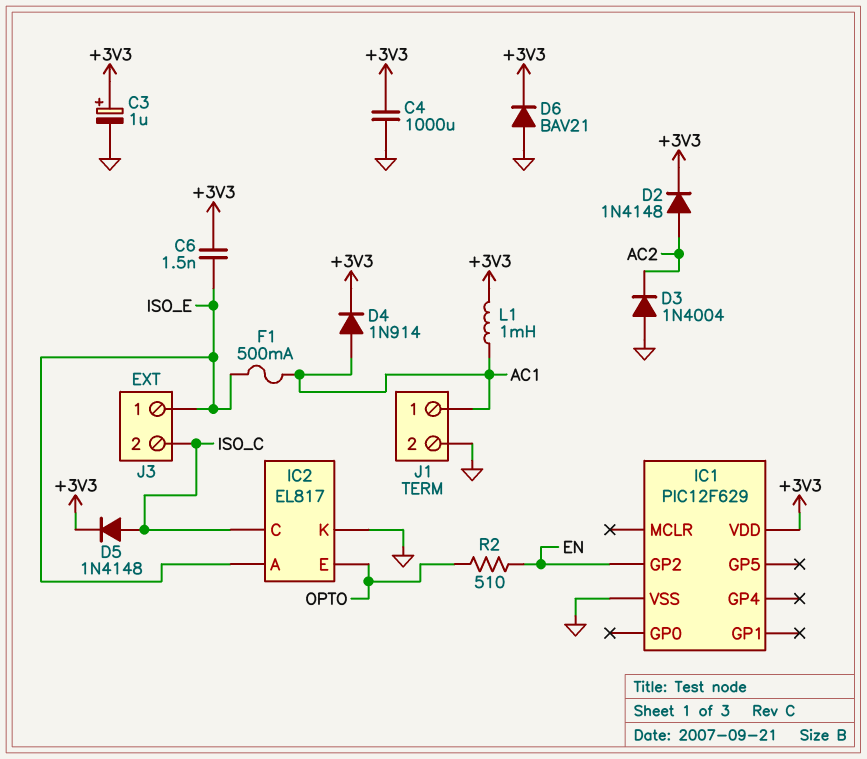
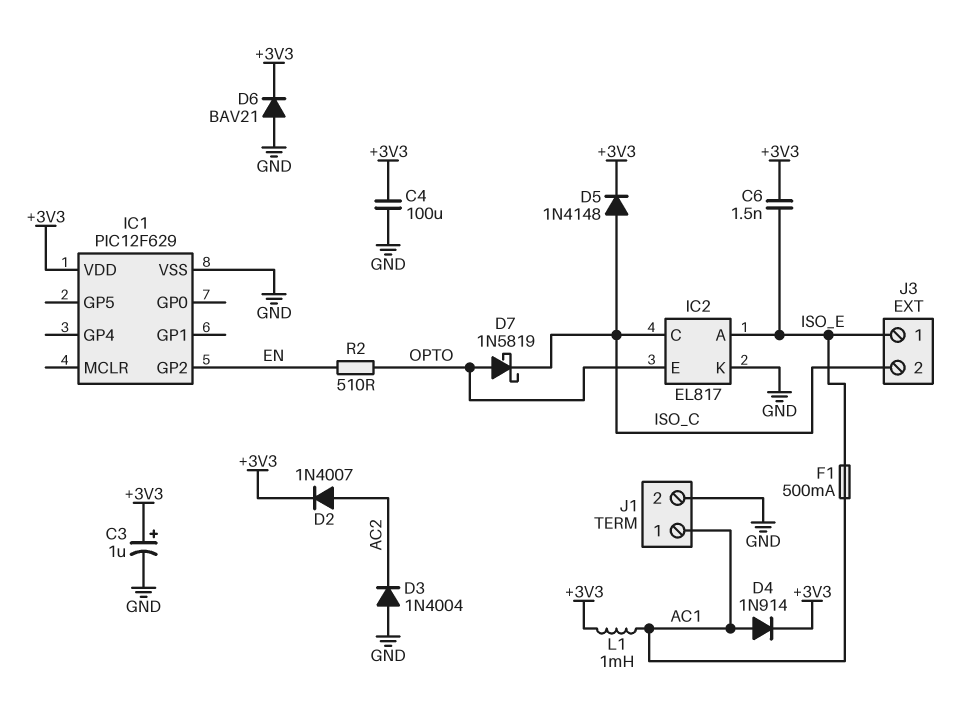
C4: 1000uF (+3V3, GND) -> 100uF (+3V3, GND)
D2: diode 1N4148 (A AC2, K +3V3) -> diode 1N4007 (A AC2, K +3V3)
D7: none -> schottky 1N5819 (A OPTO, K ISO_C)

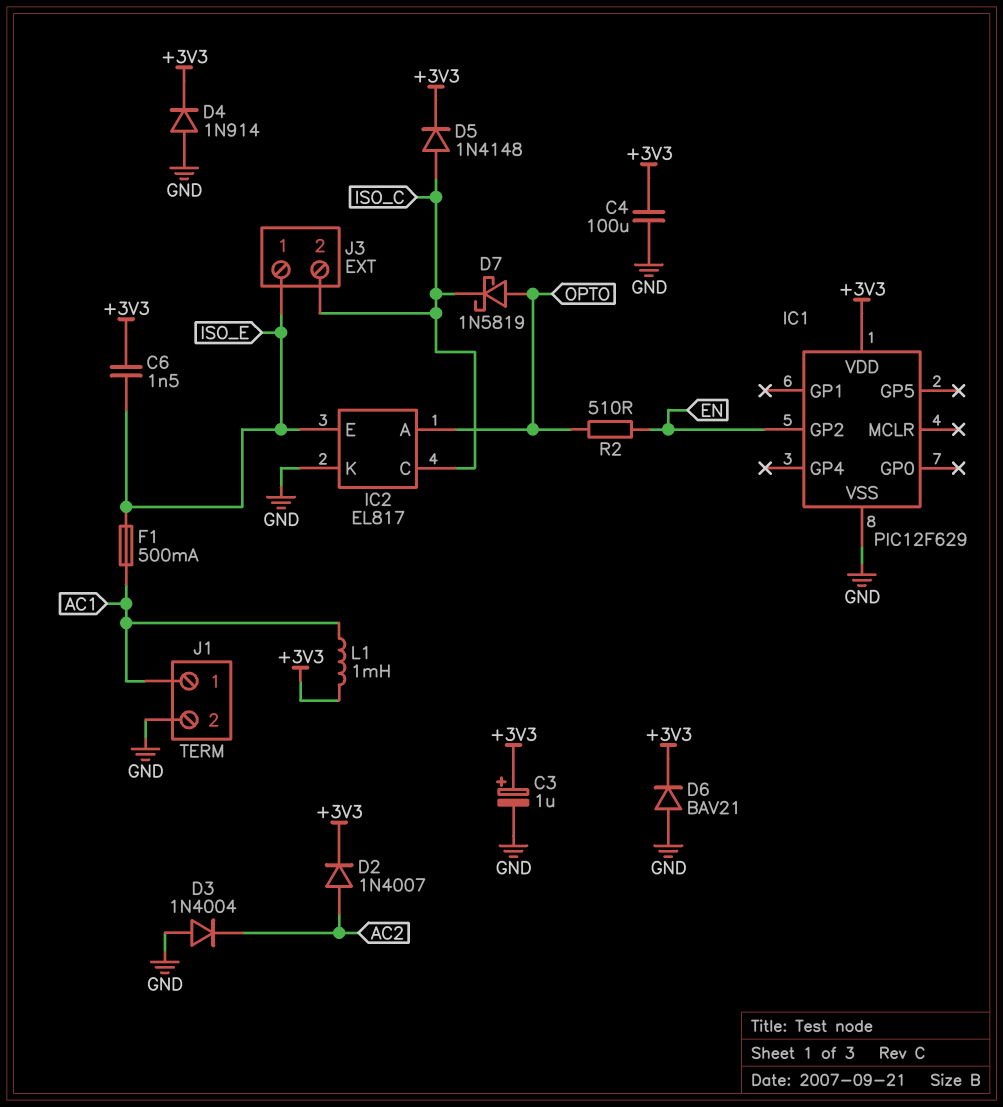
D4: diode 1N914 (A AC1, K +3V3) -> diode 1N914 (A GND, K +3V3)
IC2 pin A: ISO_E -> OPTO
IC2 pin E: OPTO -> ISO_E

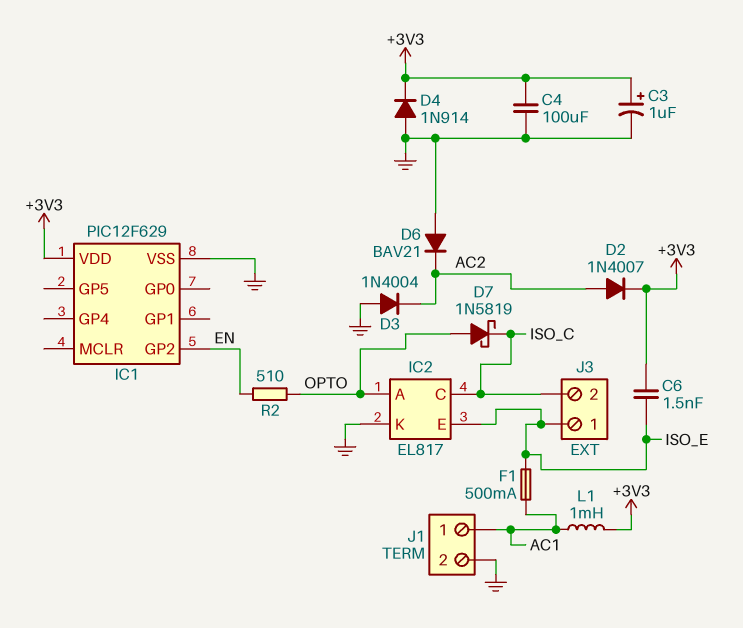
D5: diode 1N4148 (A ISO_C, K +3V3) -> none
D6: diode BAV21 (A GND, K +3V3) -> diode BAV21 (A GND, K AC2)

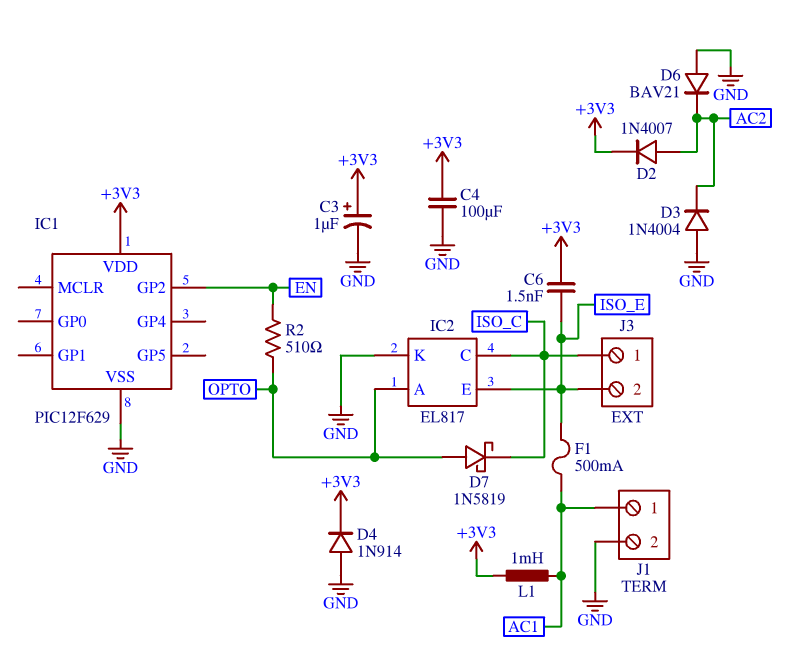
J3 pin 1: ISO_E -> ISO_C
J3 pin 2: ISO_C -> ISO_E

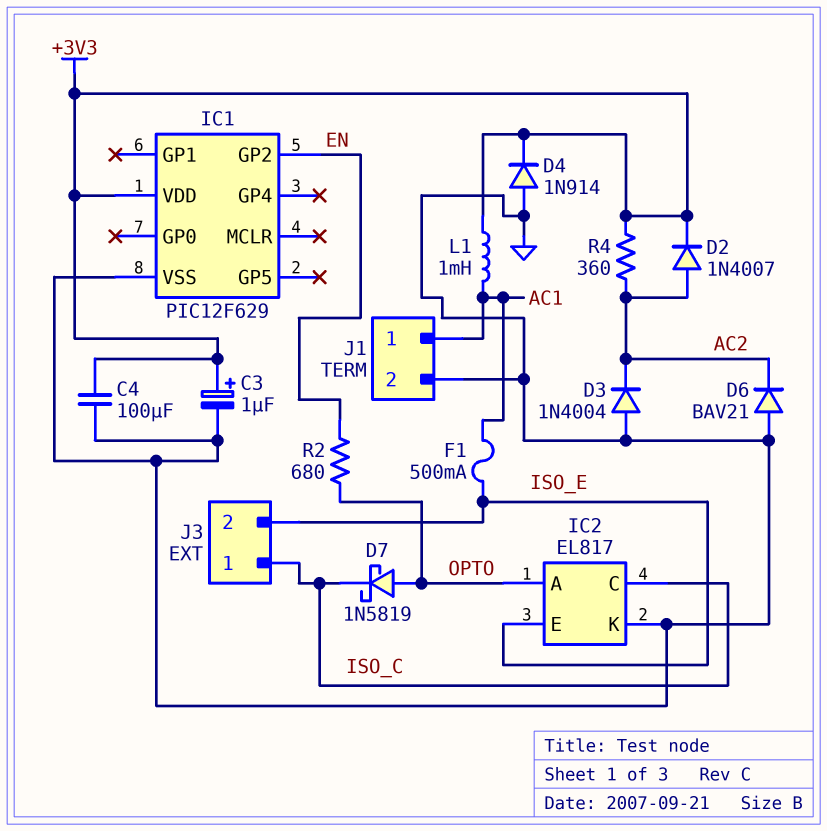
C6: 1.5nF (+3V3, ISO_E) -> none
R2: 510 (EN, OPTO) -> 680 (EN, OPTO)
R4: none -> 360 (+3V3, AC2)

